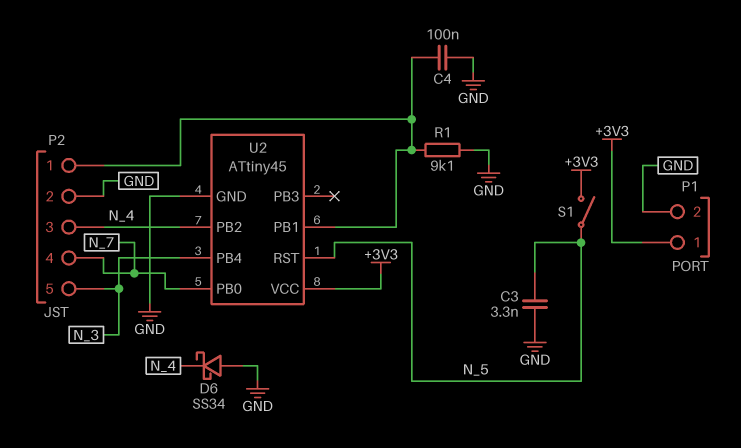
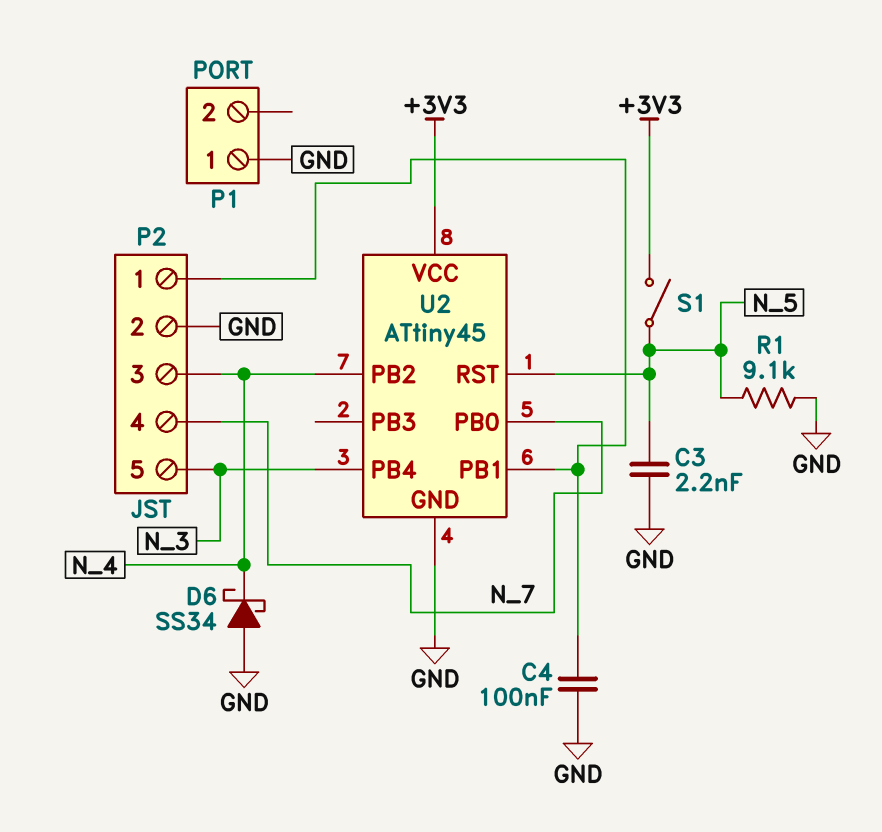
C3: 3.3nF (GND, N_5) -> 2.2nF (GND, N_5)
P1 pin 1: +3V3 -> GND
P1 pin 2: GND -> none
R1: 9.1k (GND, P2/1) -> 9.1k (GND, N_5)

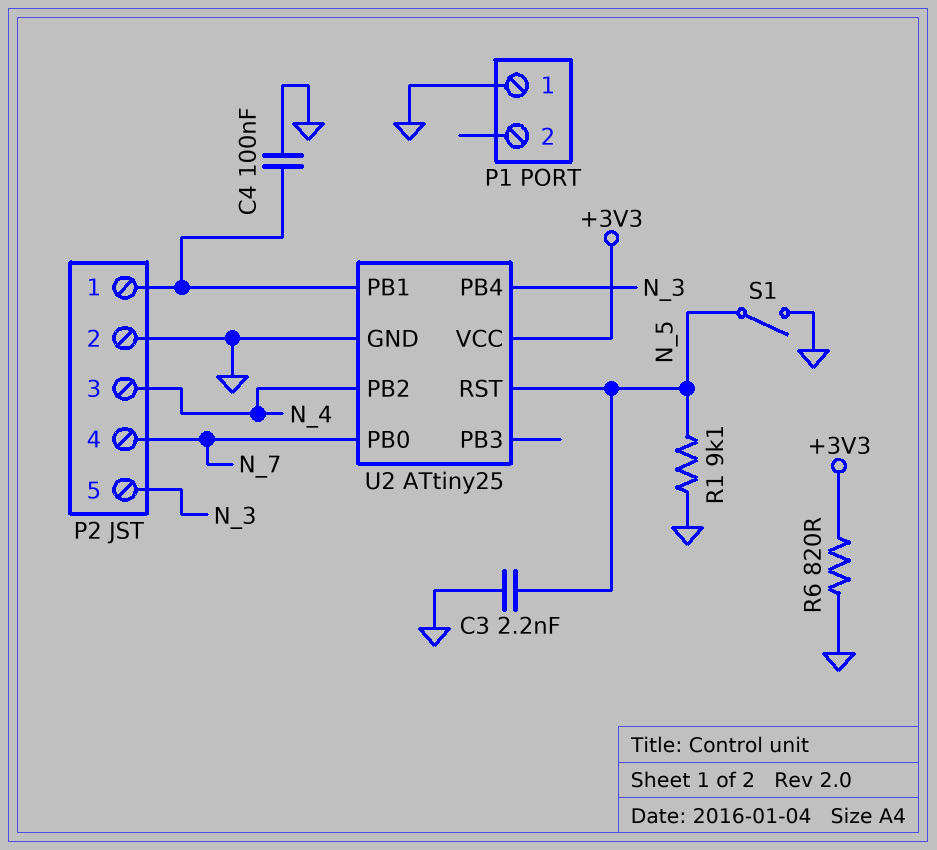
D6: schottky SS34 (A GND, K N_4) -> none
R6: none -> 820 (+3V3, GND)
S1: switch (+3V3, N_5) -> switch (GND, N_5)
U2: ATtiny45 -> ATtiny25

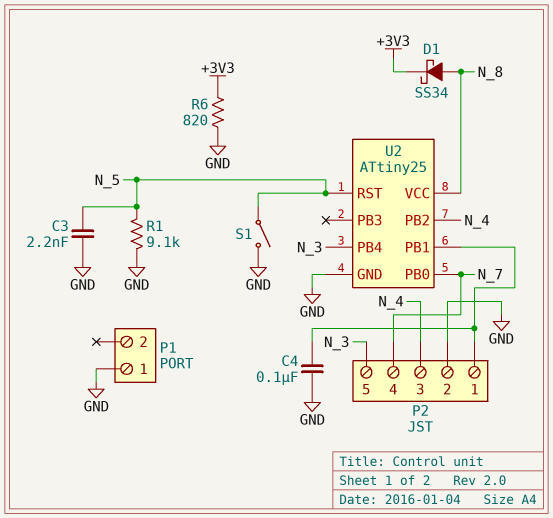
D1: none -> schottky SS34 (A N_8, K +3V3)
U2 pin VCC: +3V3 -> N_8

